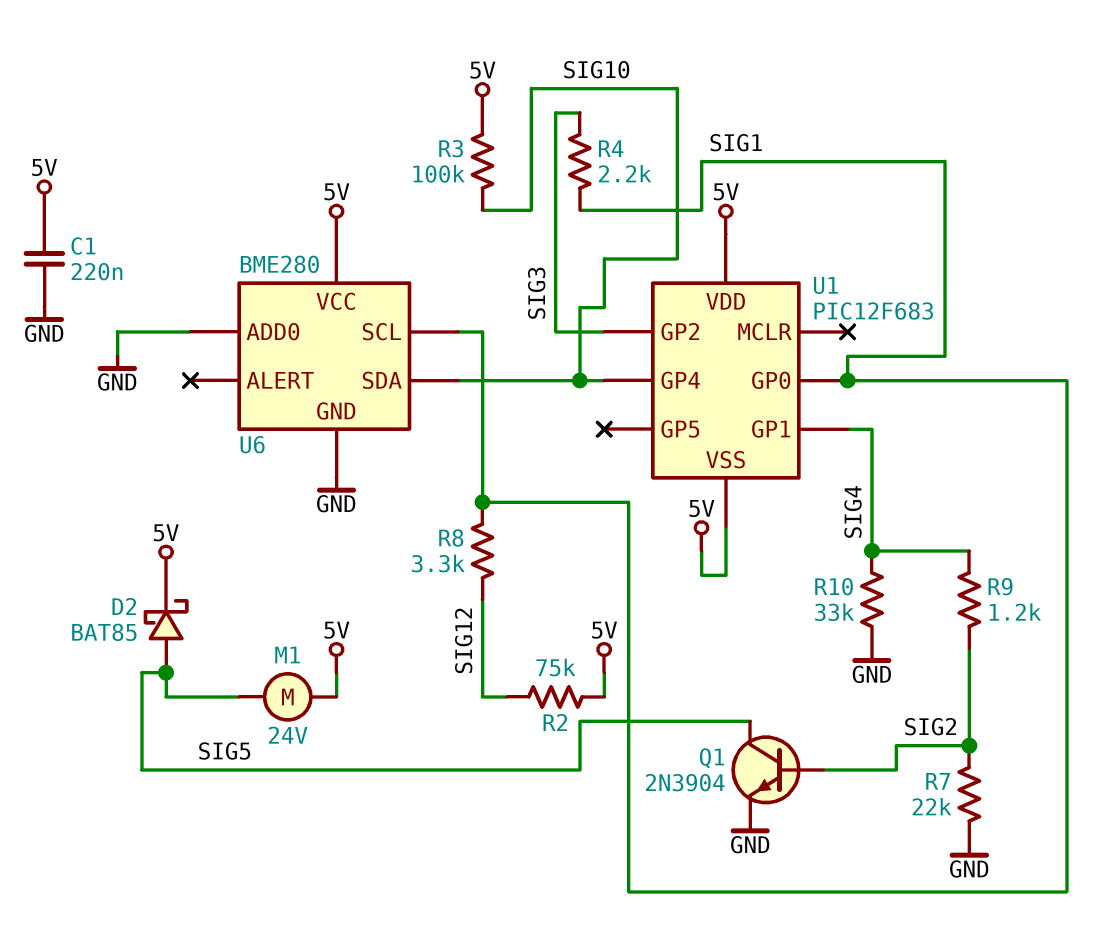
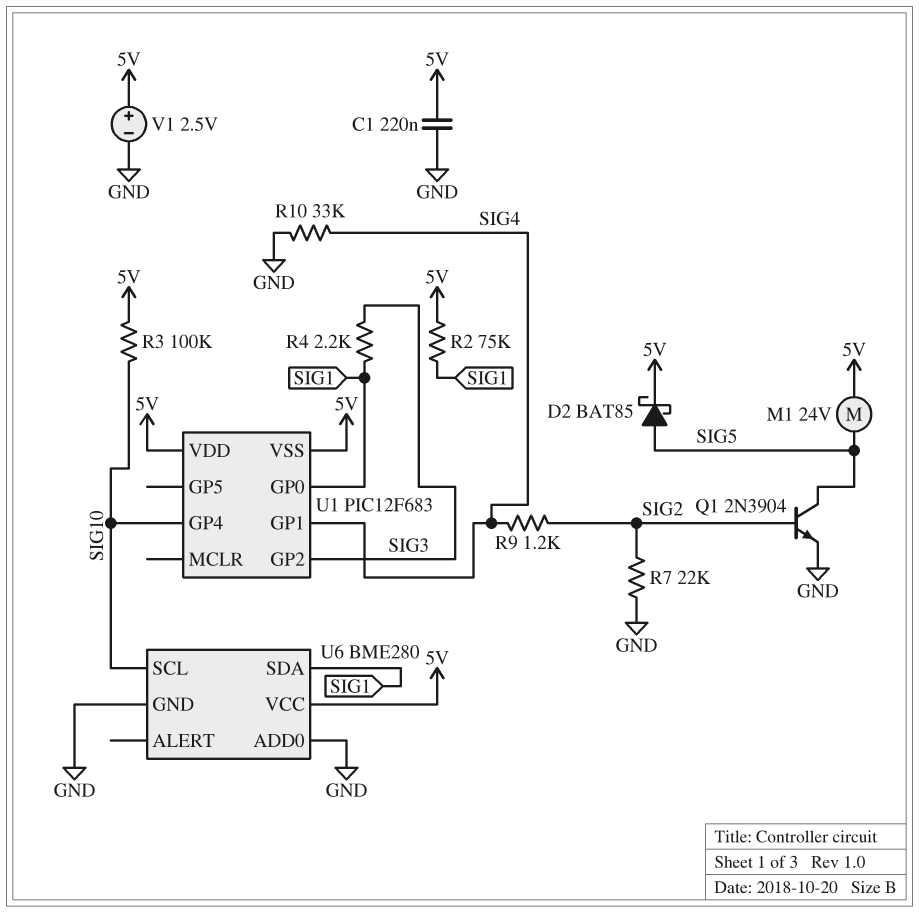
R2: 75k (5V, SIG12) -> 75k (5V, SIG1)
R8: 3.3k (SIG1, SIG12) -> none
U6 pin SCL: SIG1 -> SIG10
U6 pin SDA: SIG10 -> SIG1
V1: none -> 2.5V (plus 5V, minus GND)

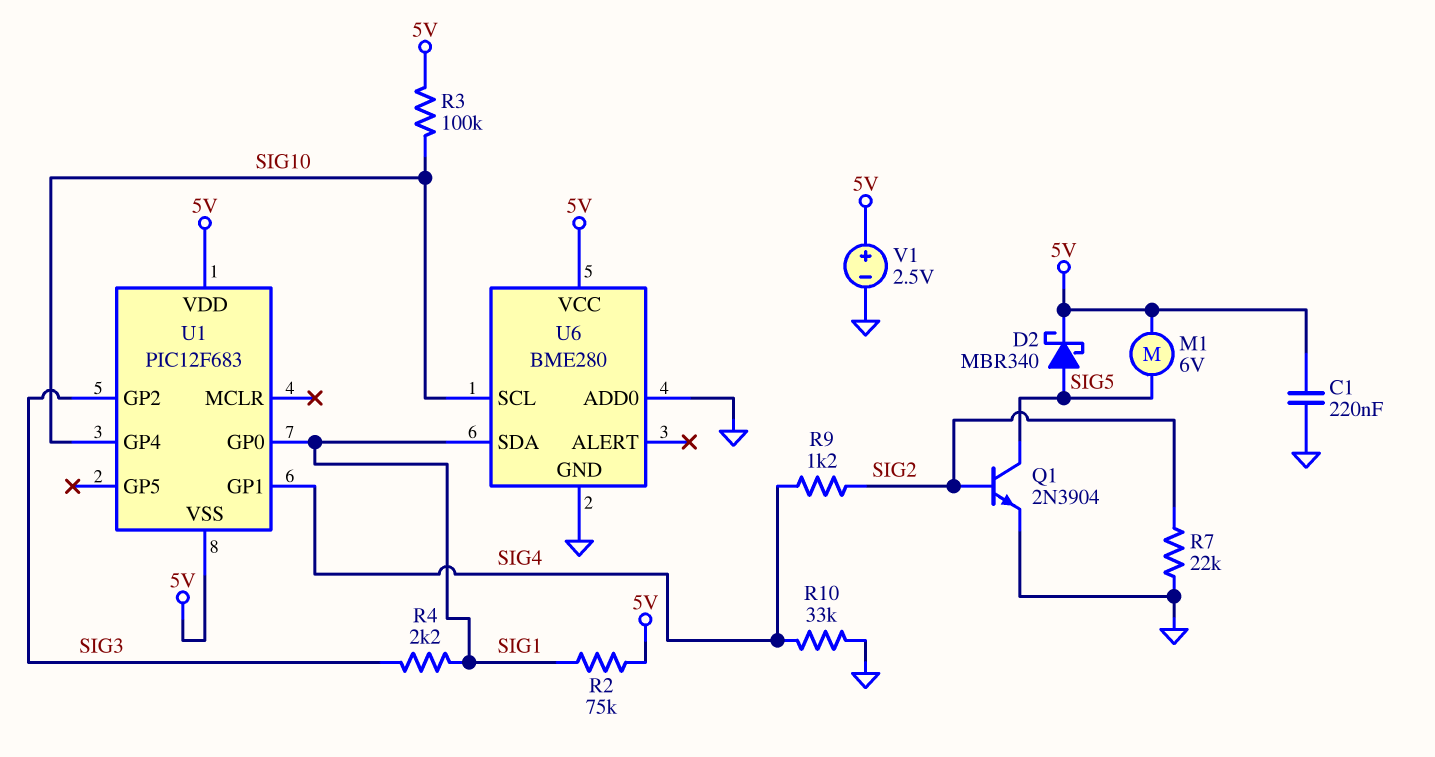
D2: schottky BAT85 (A SIG5, K 5V) -> schottky MBR340 (A SIG5, K 5V)
M1: motor 24V (5V, SIG5) -> motor 6V (5V, SIG5)

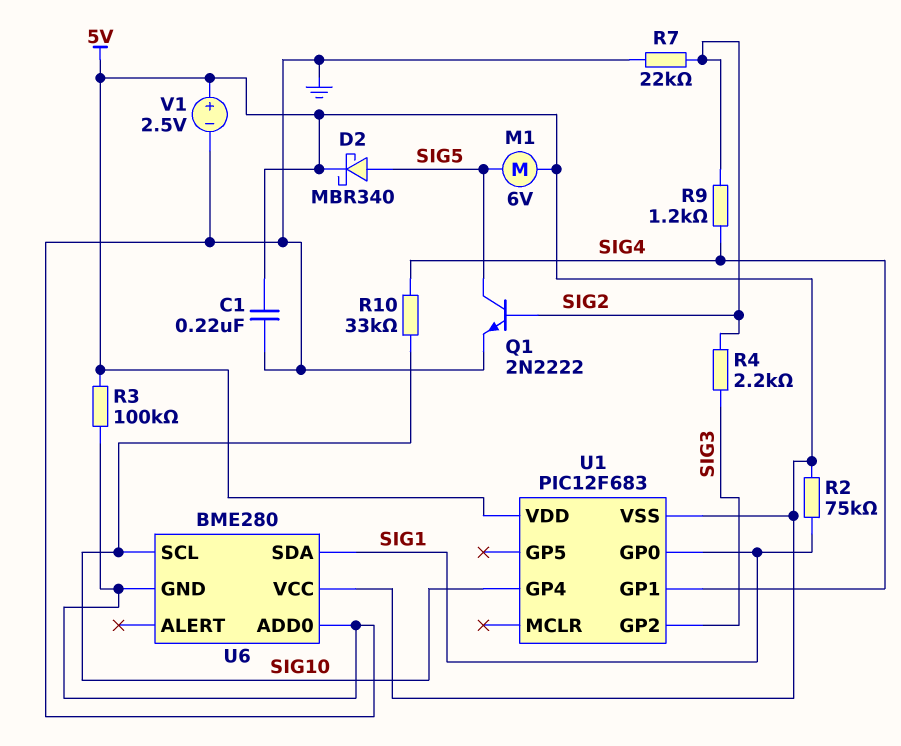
Q1: NPN 2N3904 (B SIG2, C SIG5, E GND) -> NPN 2N2222 (B SIG2, C SIG5, E GND)
R3: 100k (5V, SIG10) -> 100k (5V, GND)
R4: 2.2k (SIG1, SIG3) -> 2.2k (SIG2, SIG3)
R10: 33k (GND, SIG4) -> 33k (SIG4, SIG10)

